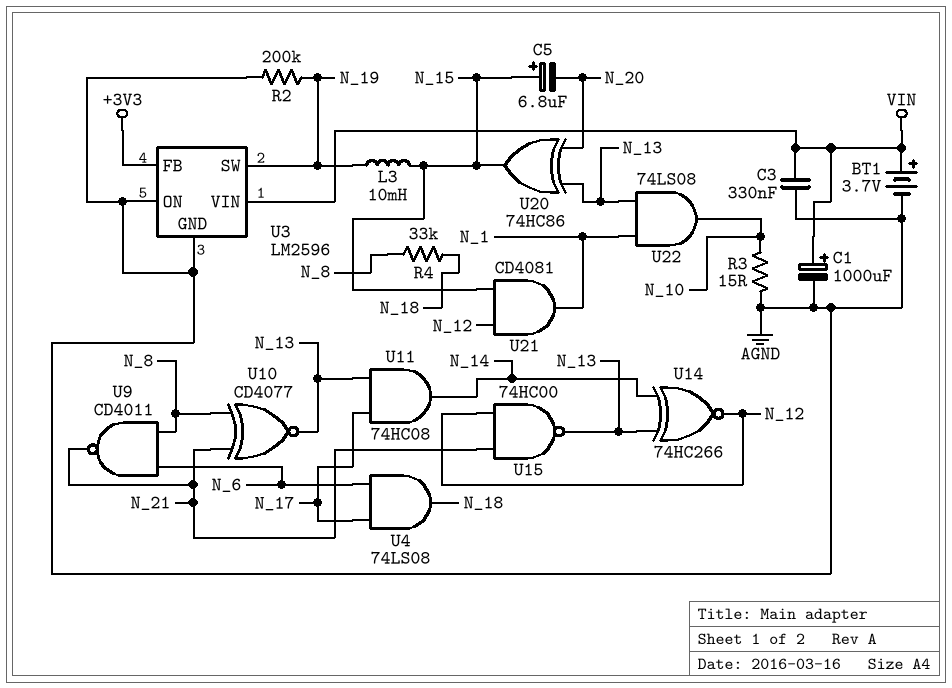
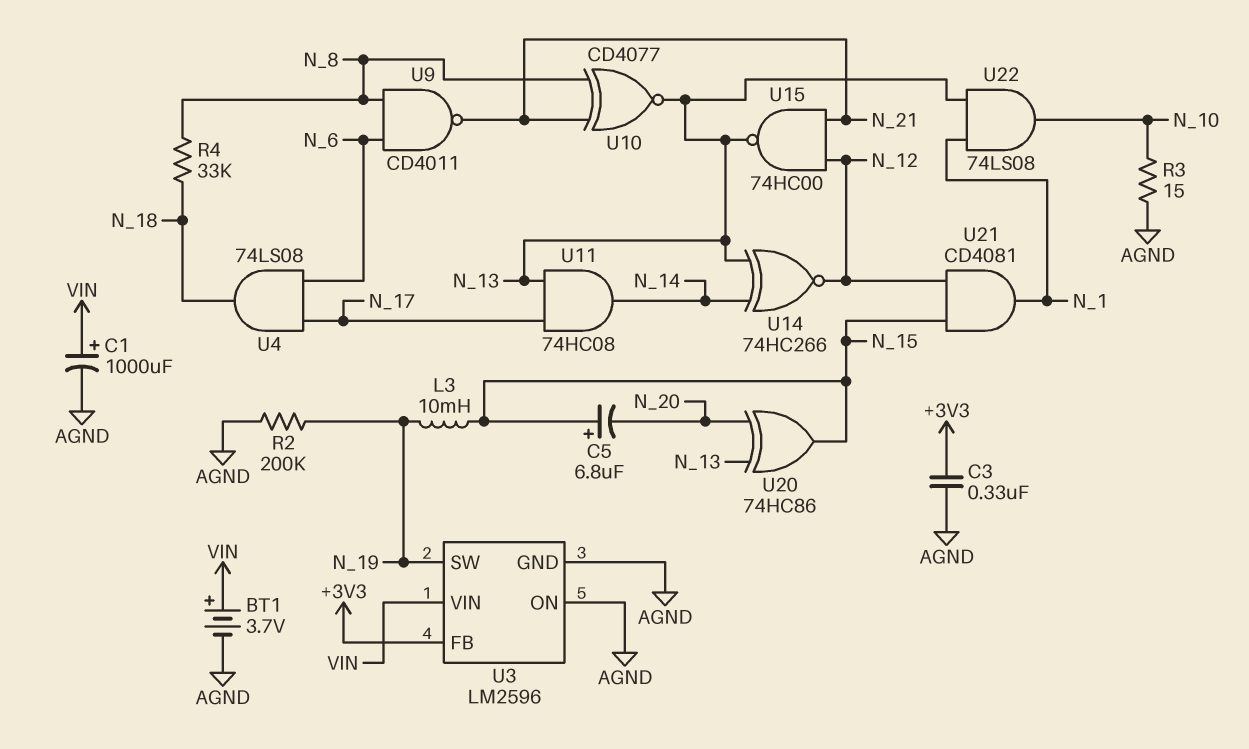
C3: 330nF (AGND, VIN) -> 330nF (+3V3, AGND)

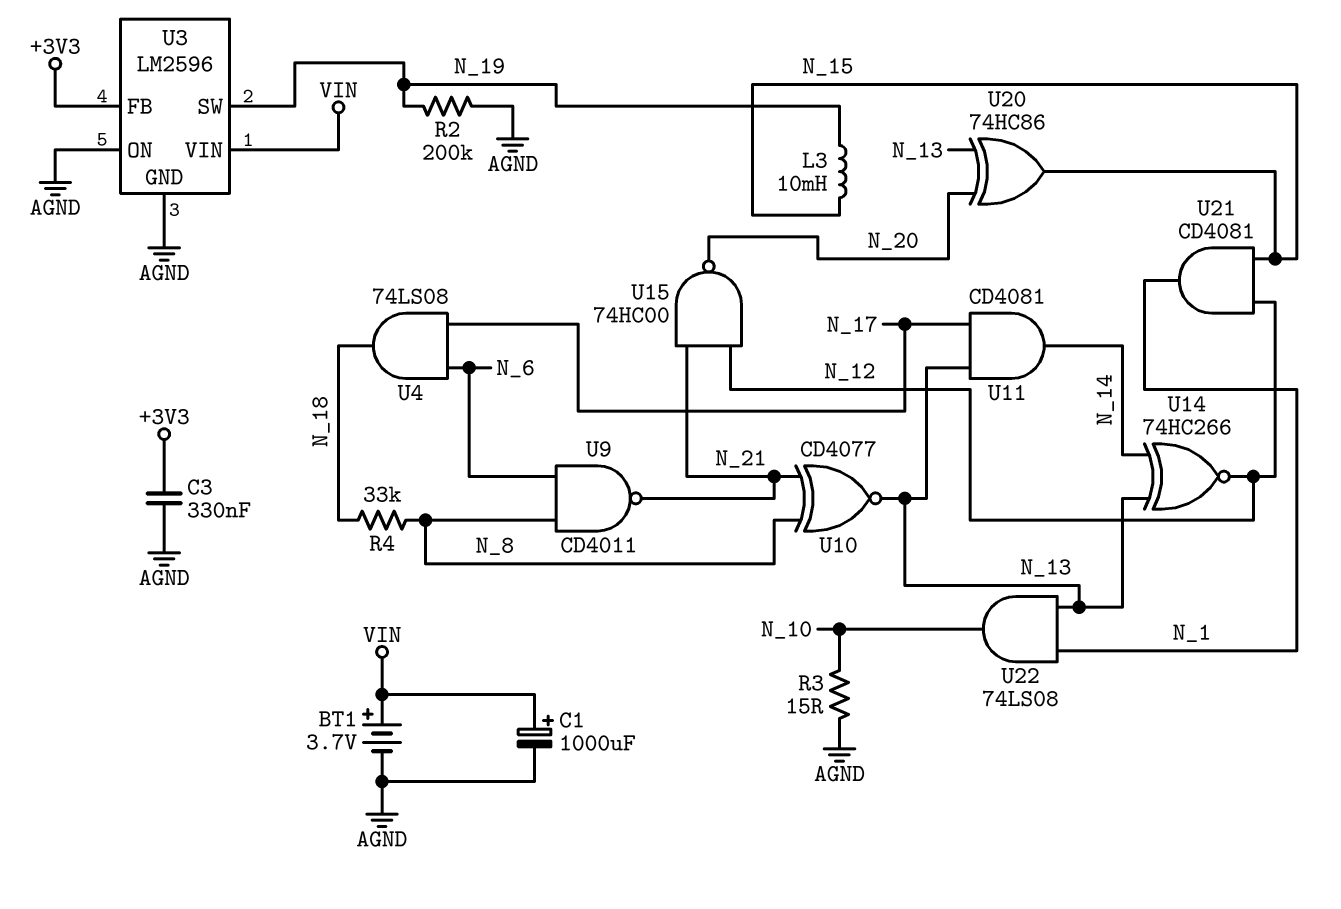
C5: 6.8uF (plus N_15, minus N_20) -> none
U11: AND 74HC08 (in N_13, in N_17, out N_14) -> AND CD4081 (in N_13, in N_17, out N_14)
U15: NAND 74HC00 (in N_12, in N_21, out N_13) -> NAND 74HC00 (in N_12, in N_21, out N_20)

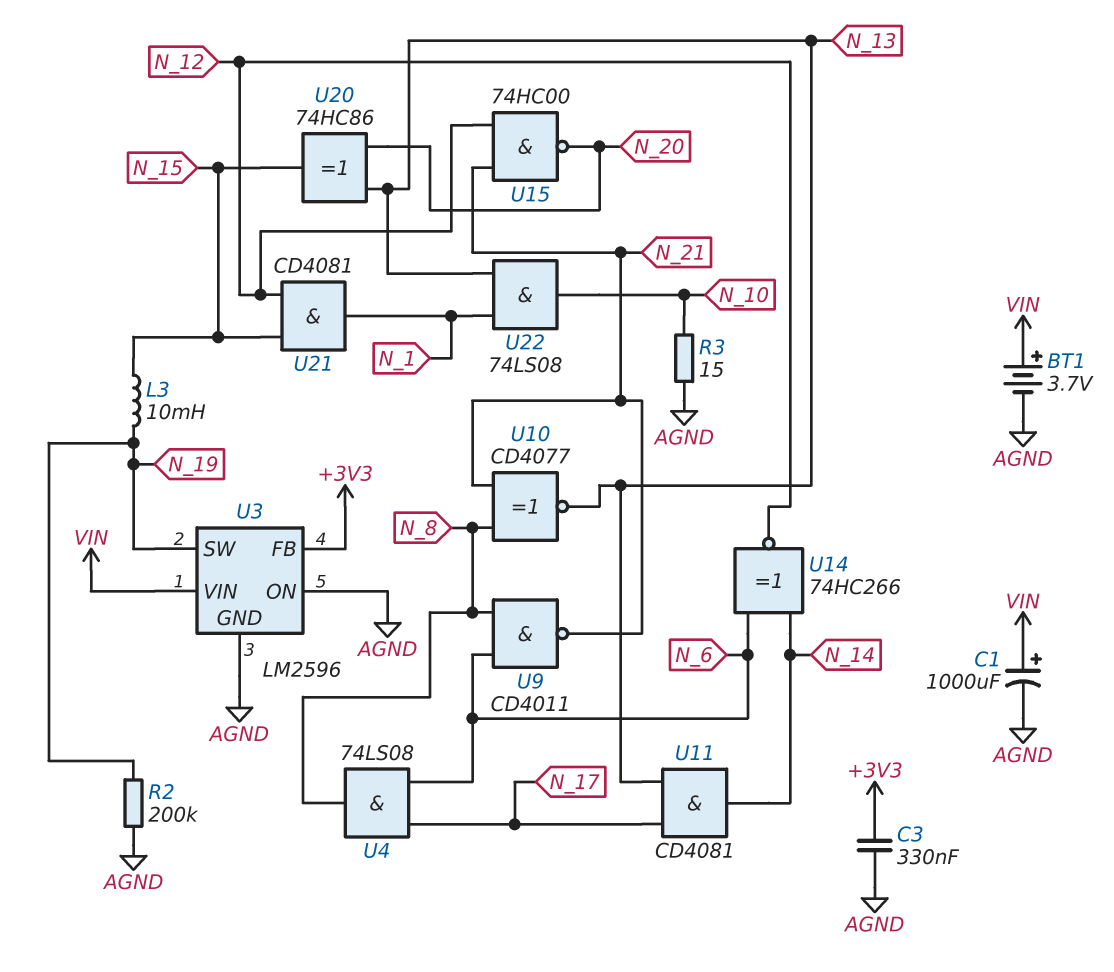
R4: 33k (N_8, N_18) -> none
U4: AND 74LS08 (in N_6, in N_17, out N_18) -> AND 74LS08 (in N_6, in N_17, out N_8)
U14: XNOR 74HC266 (in N_13, in N_14, out N_12) -> XNOR 74HC266 (in N_6, in N_14, out N_12)

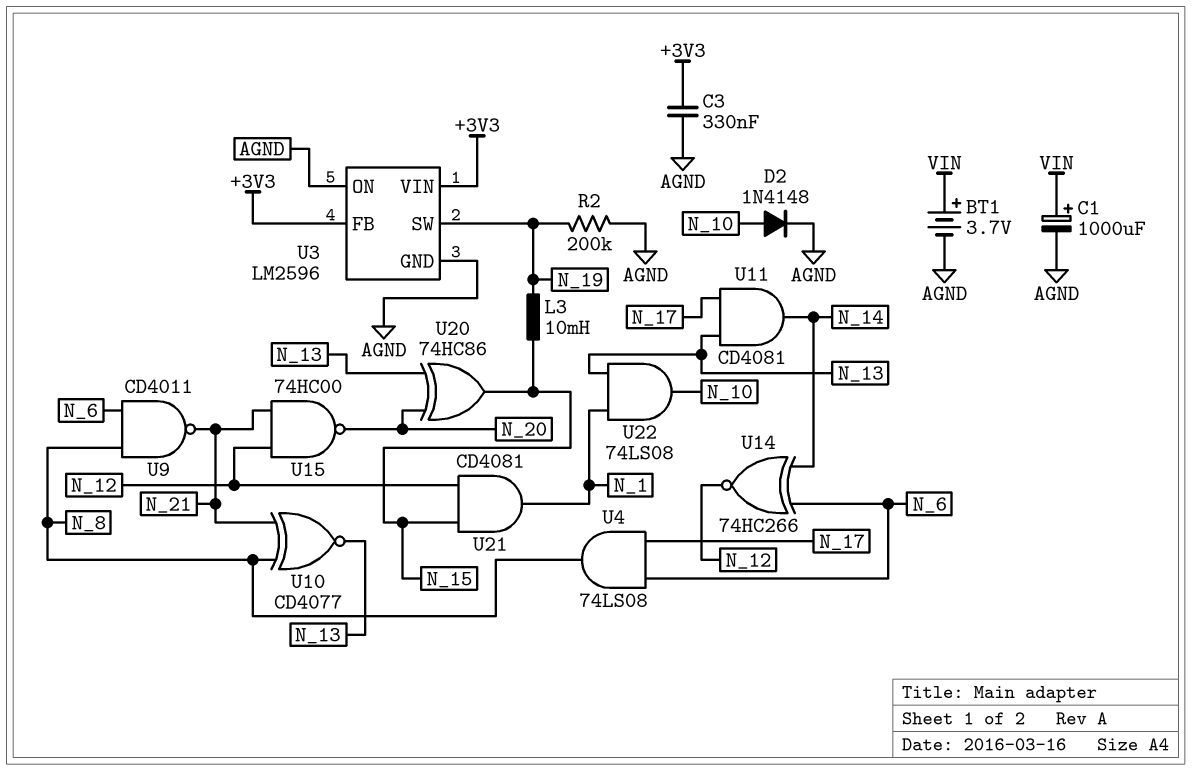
D2: none -> diode 1N4148 (A N_10, K AGND)
R3: 15 (AGND, N_10) -> none
U3 pin VIN: VIN -> +3V3

